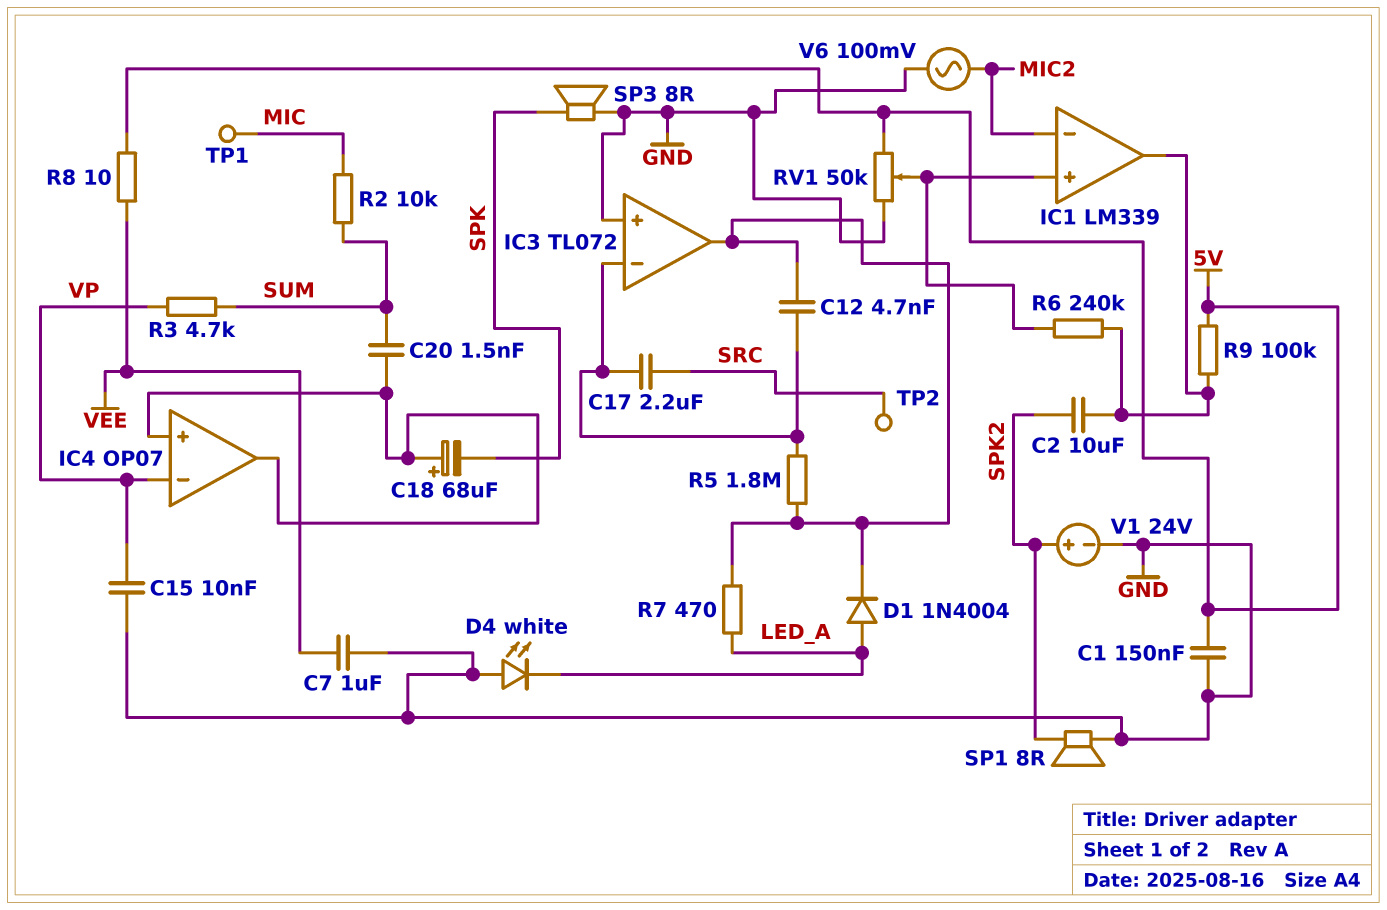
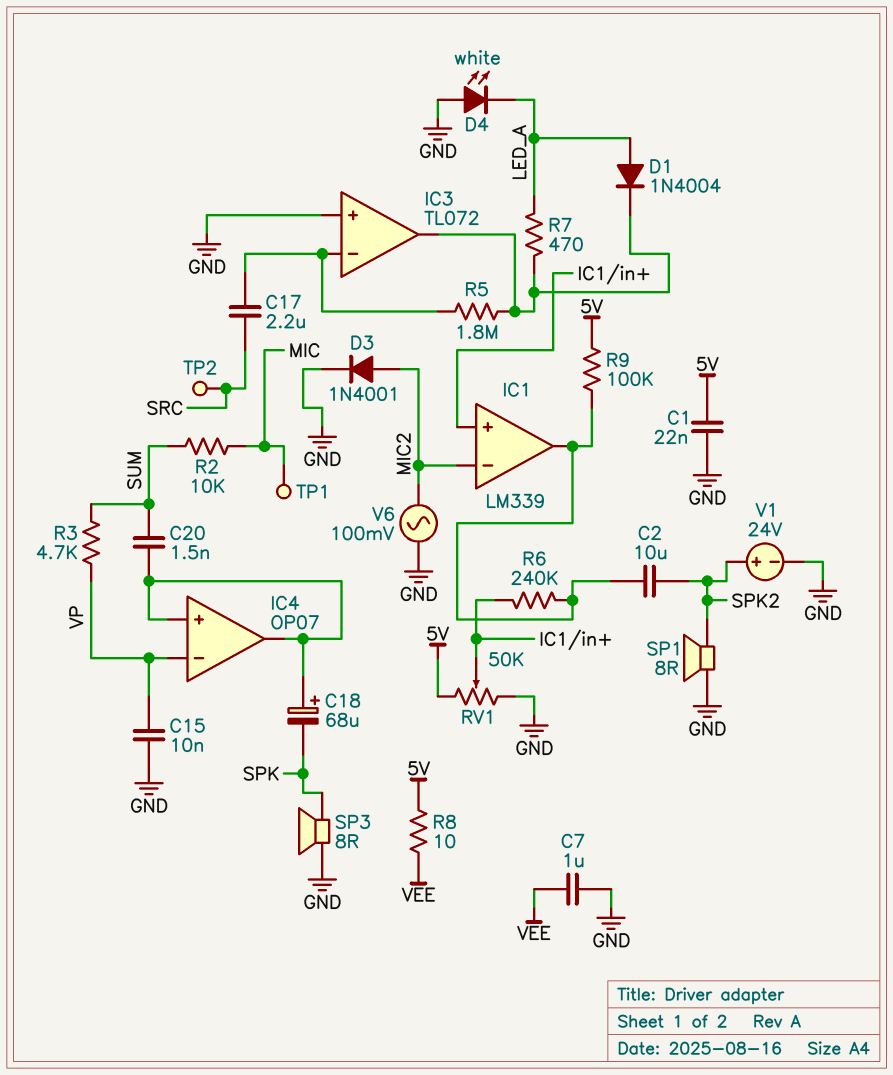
C1: 150nF (5V, GND) -> 22nF (5V, GND)
C12: 4.7nF (IC3/in-, IC3/out) -> none
D3: none -> diode 1N4001 (A MIC2, K GND)

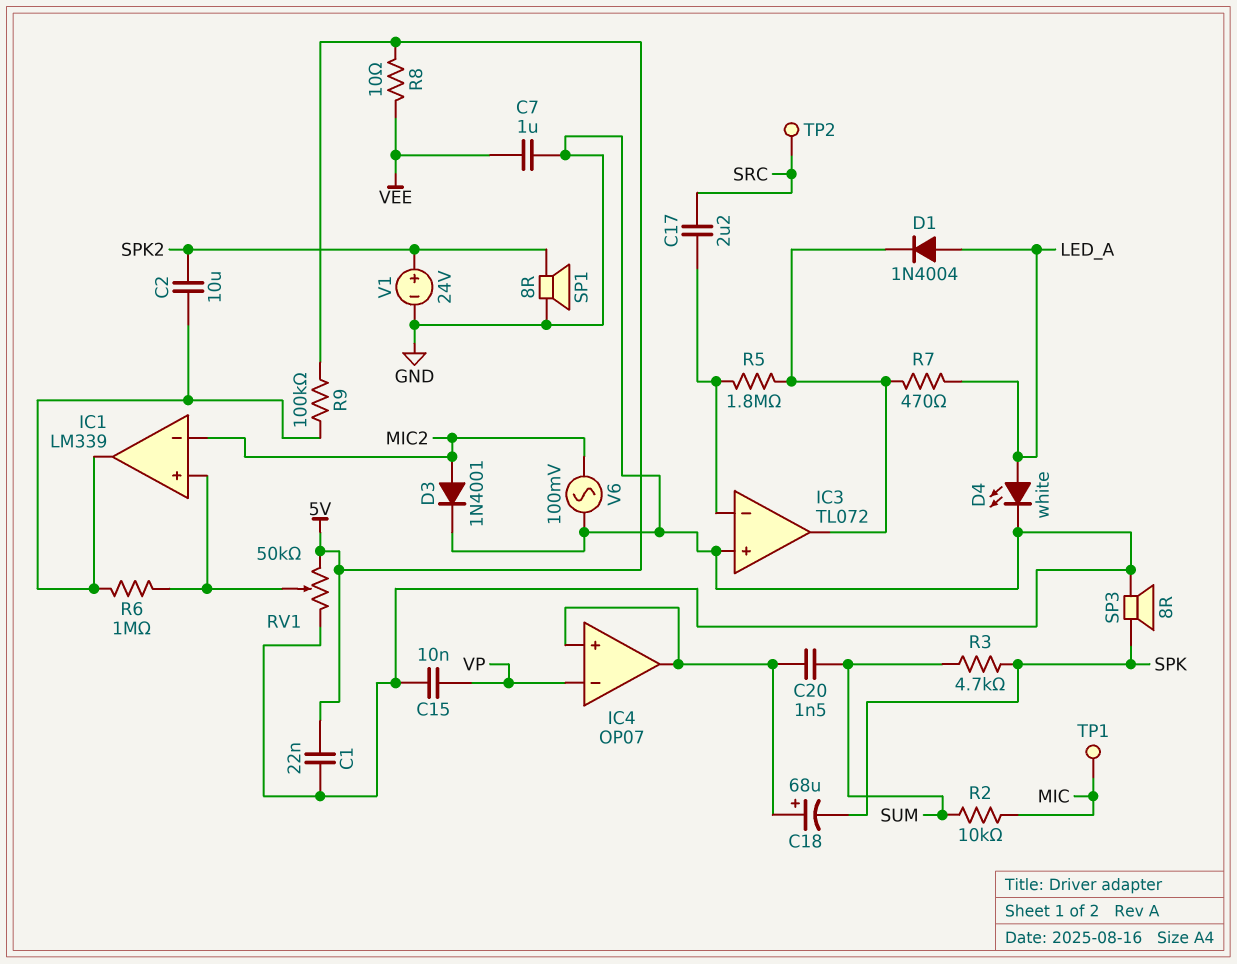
D4: LED white (A GND, K LED_A) -> LED white (A LED_A, K GND)
R3: 4.7k (SUM, VP) -> 4.7k (SPK, SUM)
R6: 240k (IC1/in+, IC1/out) -> 1M (IC1/in+, IC1/out)

